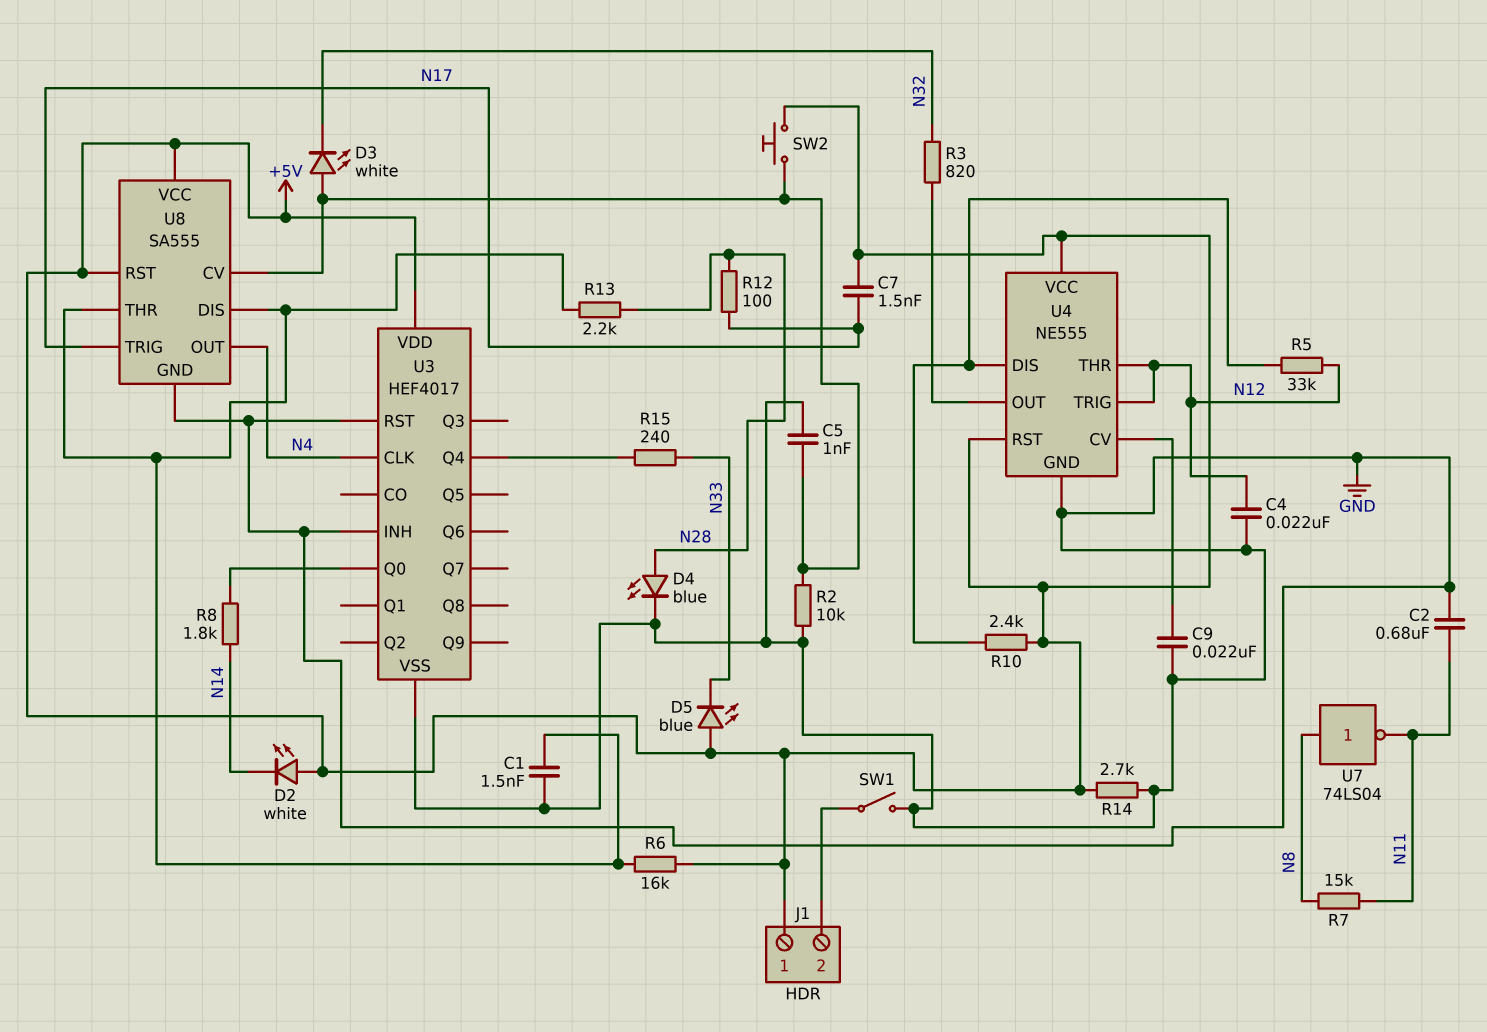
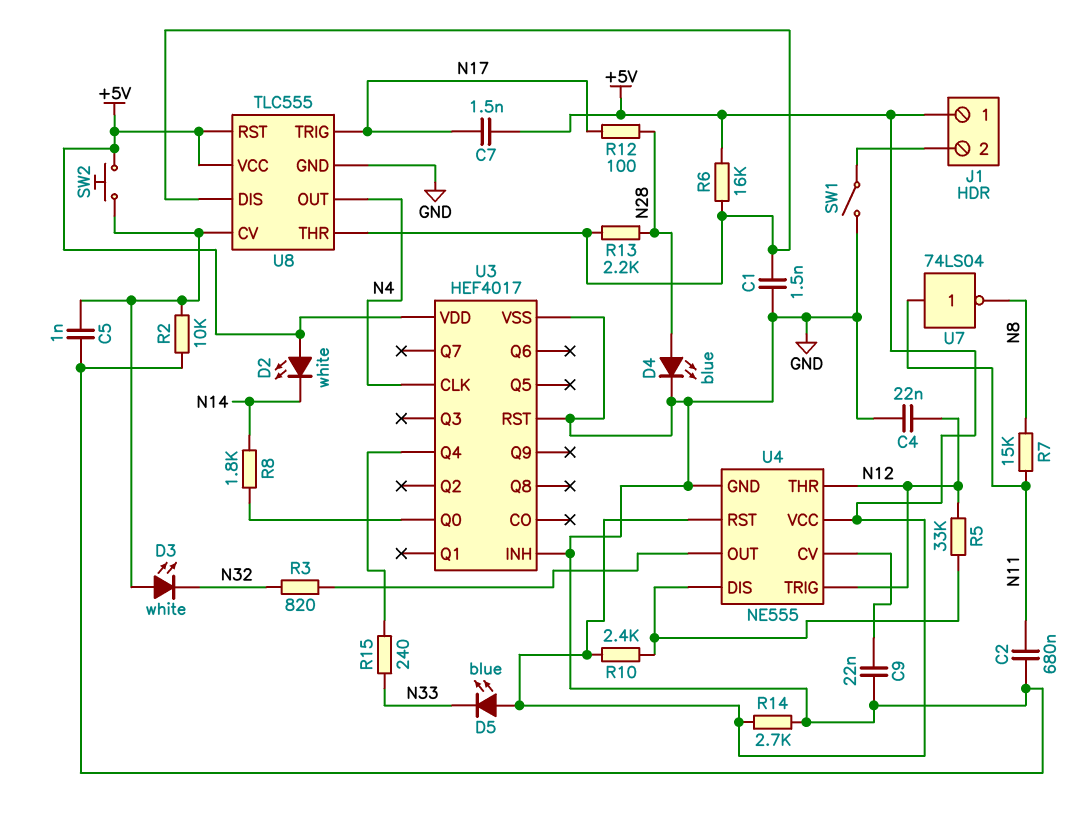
U7: NOT 74LS04 (in N8, out N11) -> NOT 74LS04 (in N11, out N8)
U8: SA555 -> TLC555

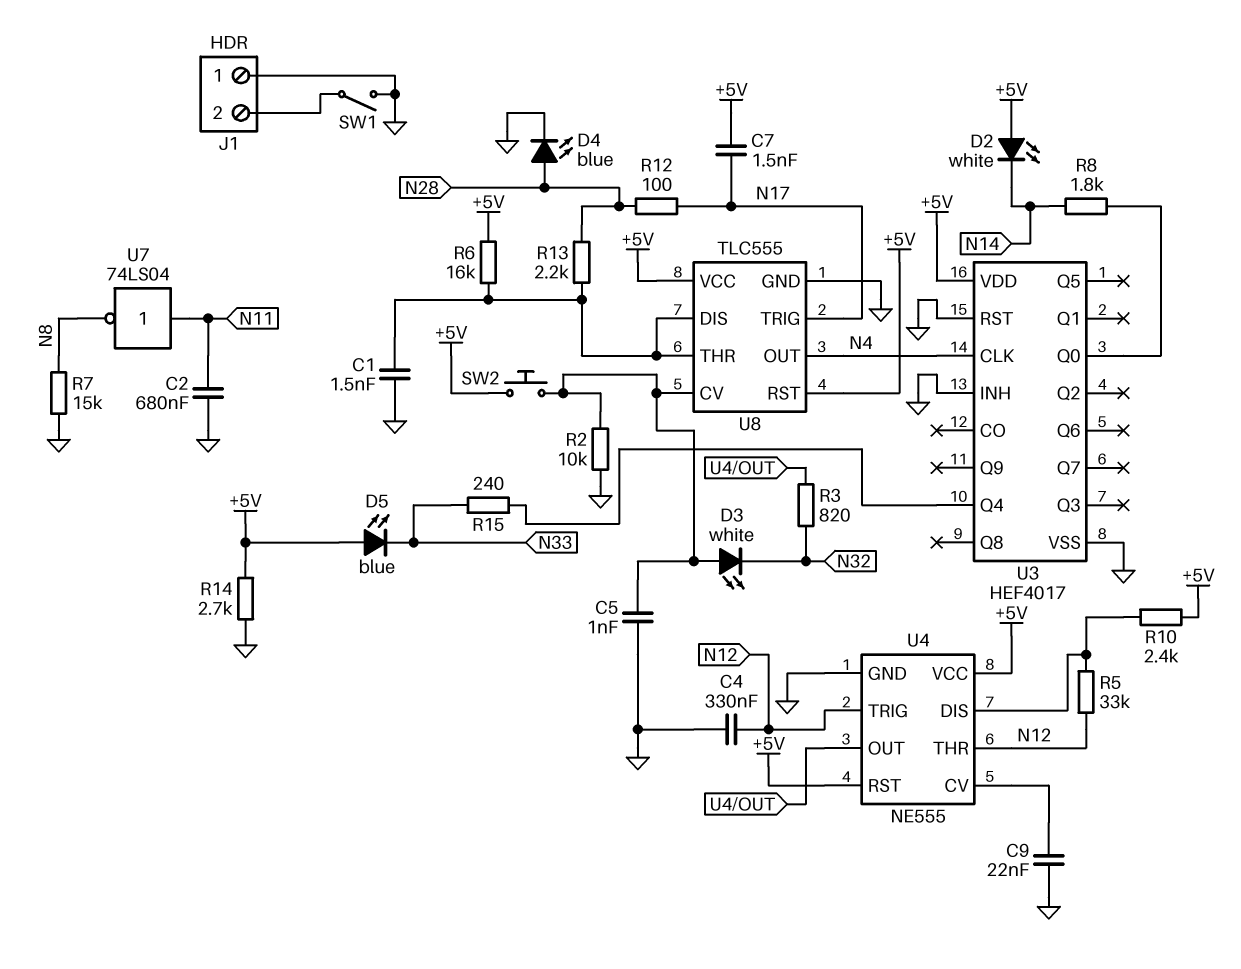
C4: 22nF (GND, N12) -> 330nF (GND, N12)
J1 pin 1: +5V -> GND
R7: 15k (N8, N11) -> 15k (GND, N8)

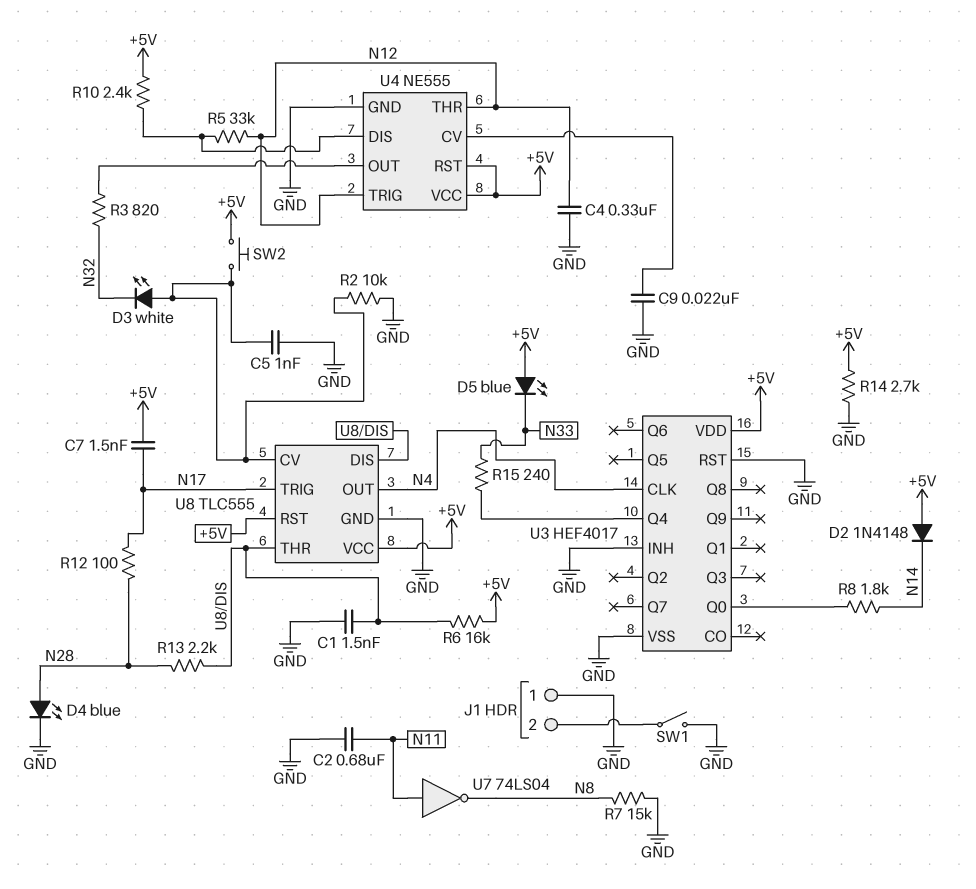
D2: LED white (A +5V, K N14) -> diode 1N4148 (A +5V, K N14)

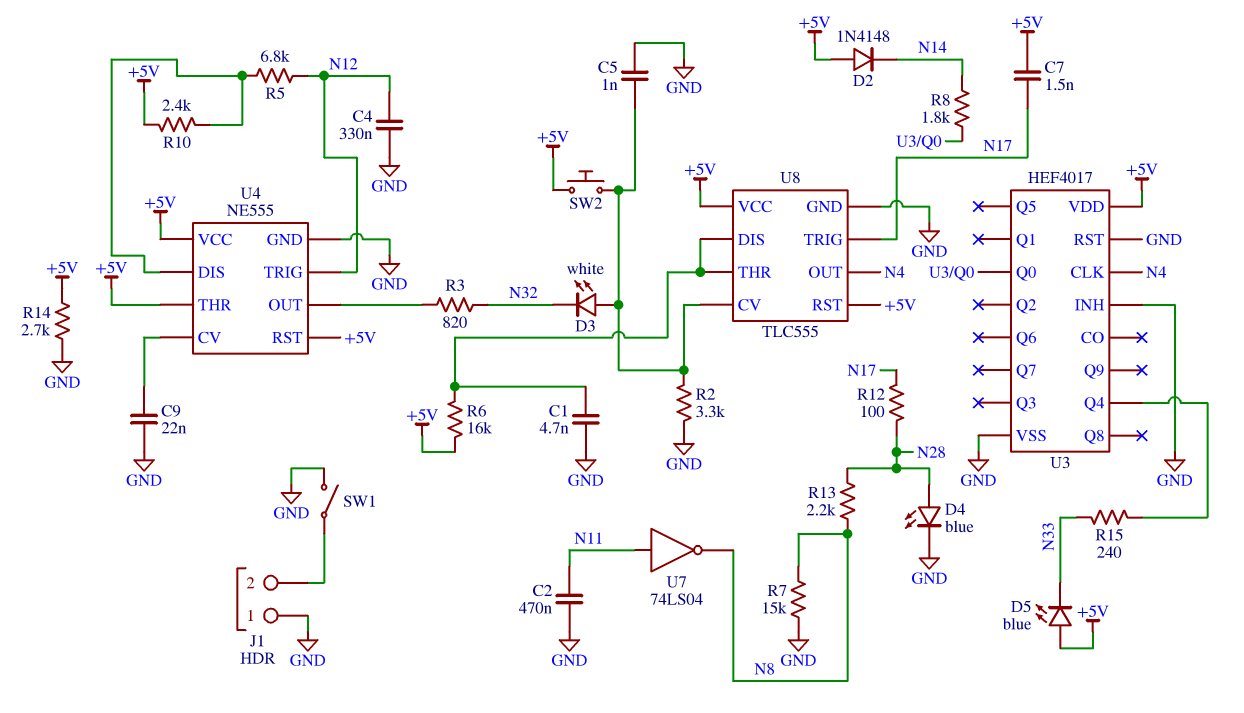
C1: 1.5nF (GND, U8/DIS) -> 4.7nF (GND, U8/DIS)
C2: 680nF (GND, N11) -> 470nF (GND, N11)
R2: 10k (GND, U8/CV) -> 3.3k (GND, U8/CV)
R5: 33k (N12, U4/DIS) -> 6.8k (N12, U4/DIS)
R13: 2.2k (N28, U8/DIS) -> 2.2k (N8, N28)
U4 pin THR: N12 -> +5V

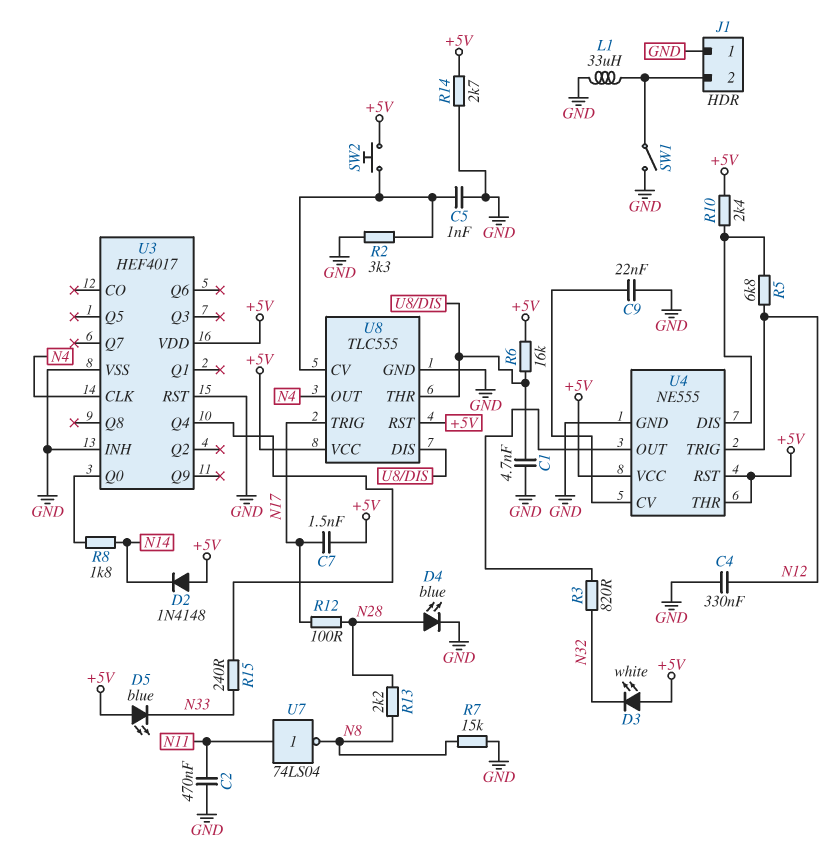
D3: LED white (A U8/CV, K N32) -> LED white (A +5V, K N32)
L1: none -> 33uH (GND, J1/2)

